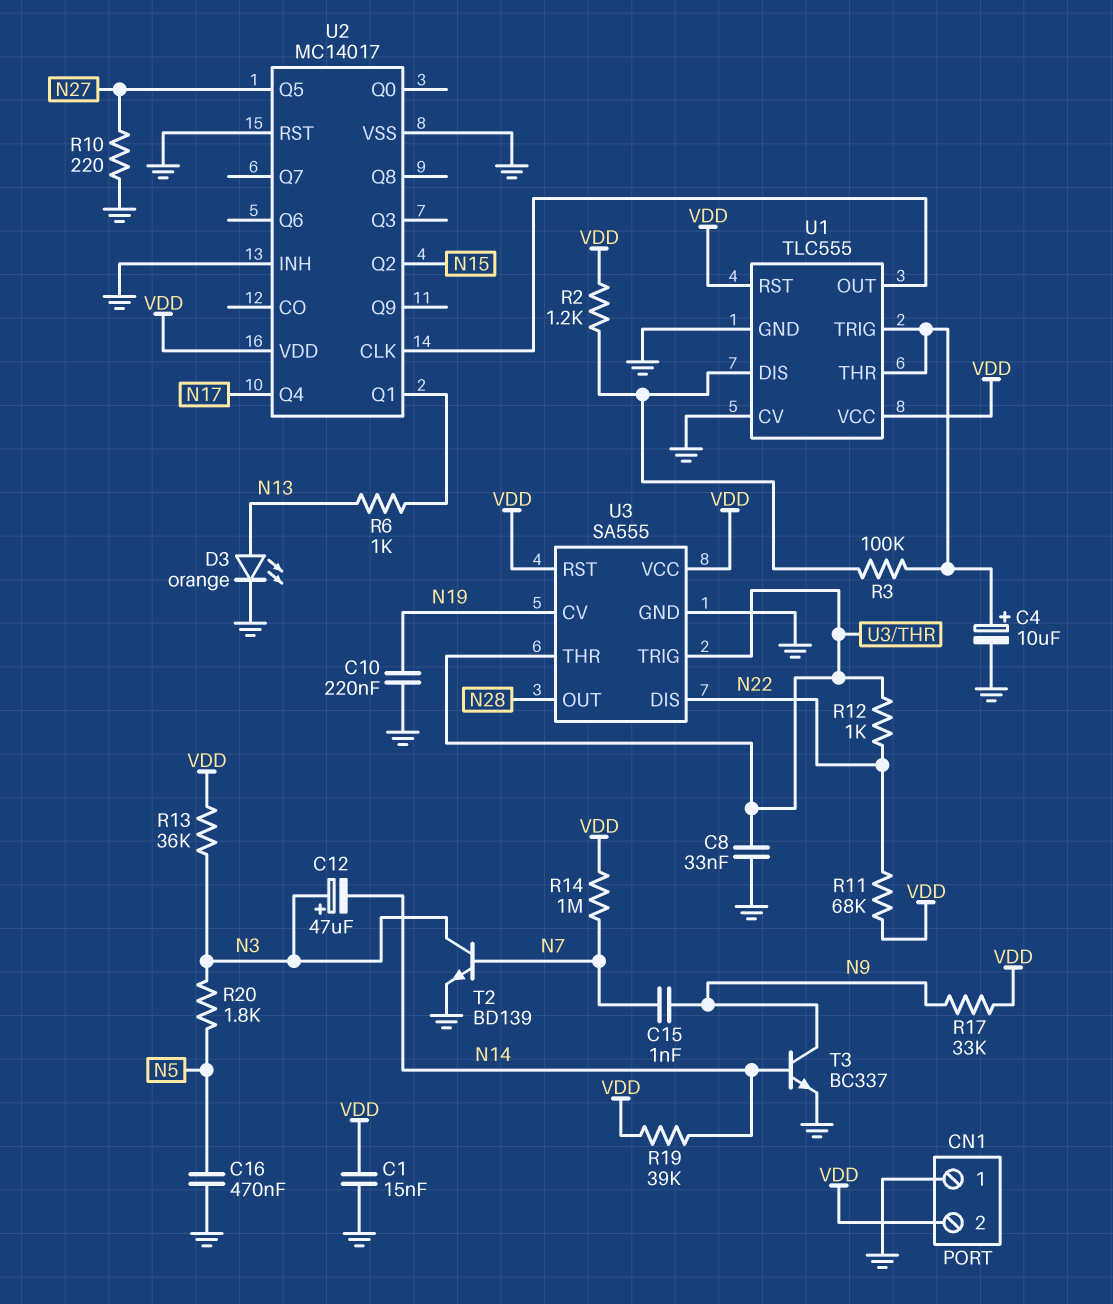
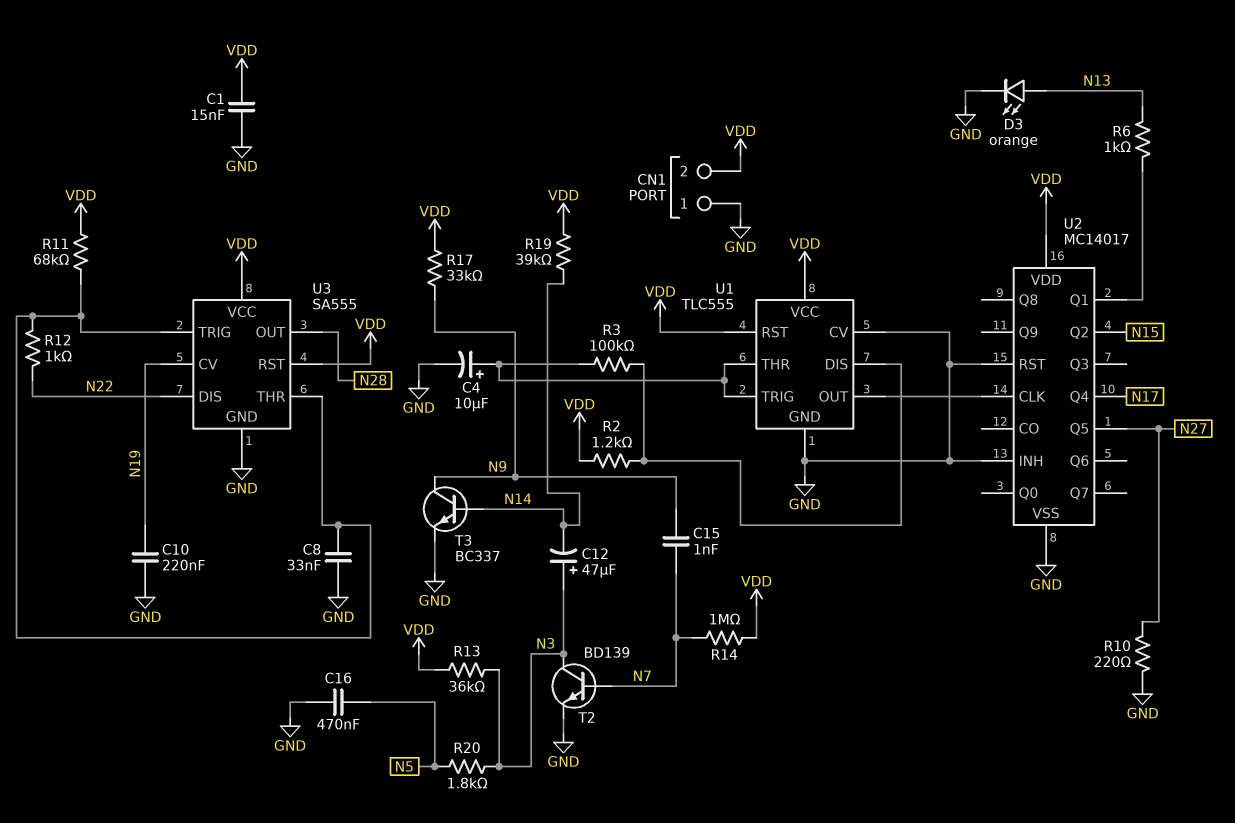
R11: 68k (N22, VDD) -> 68k (U3/THR, VDD)

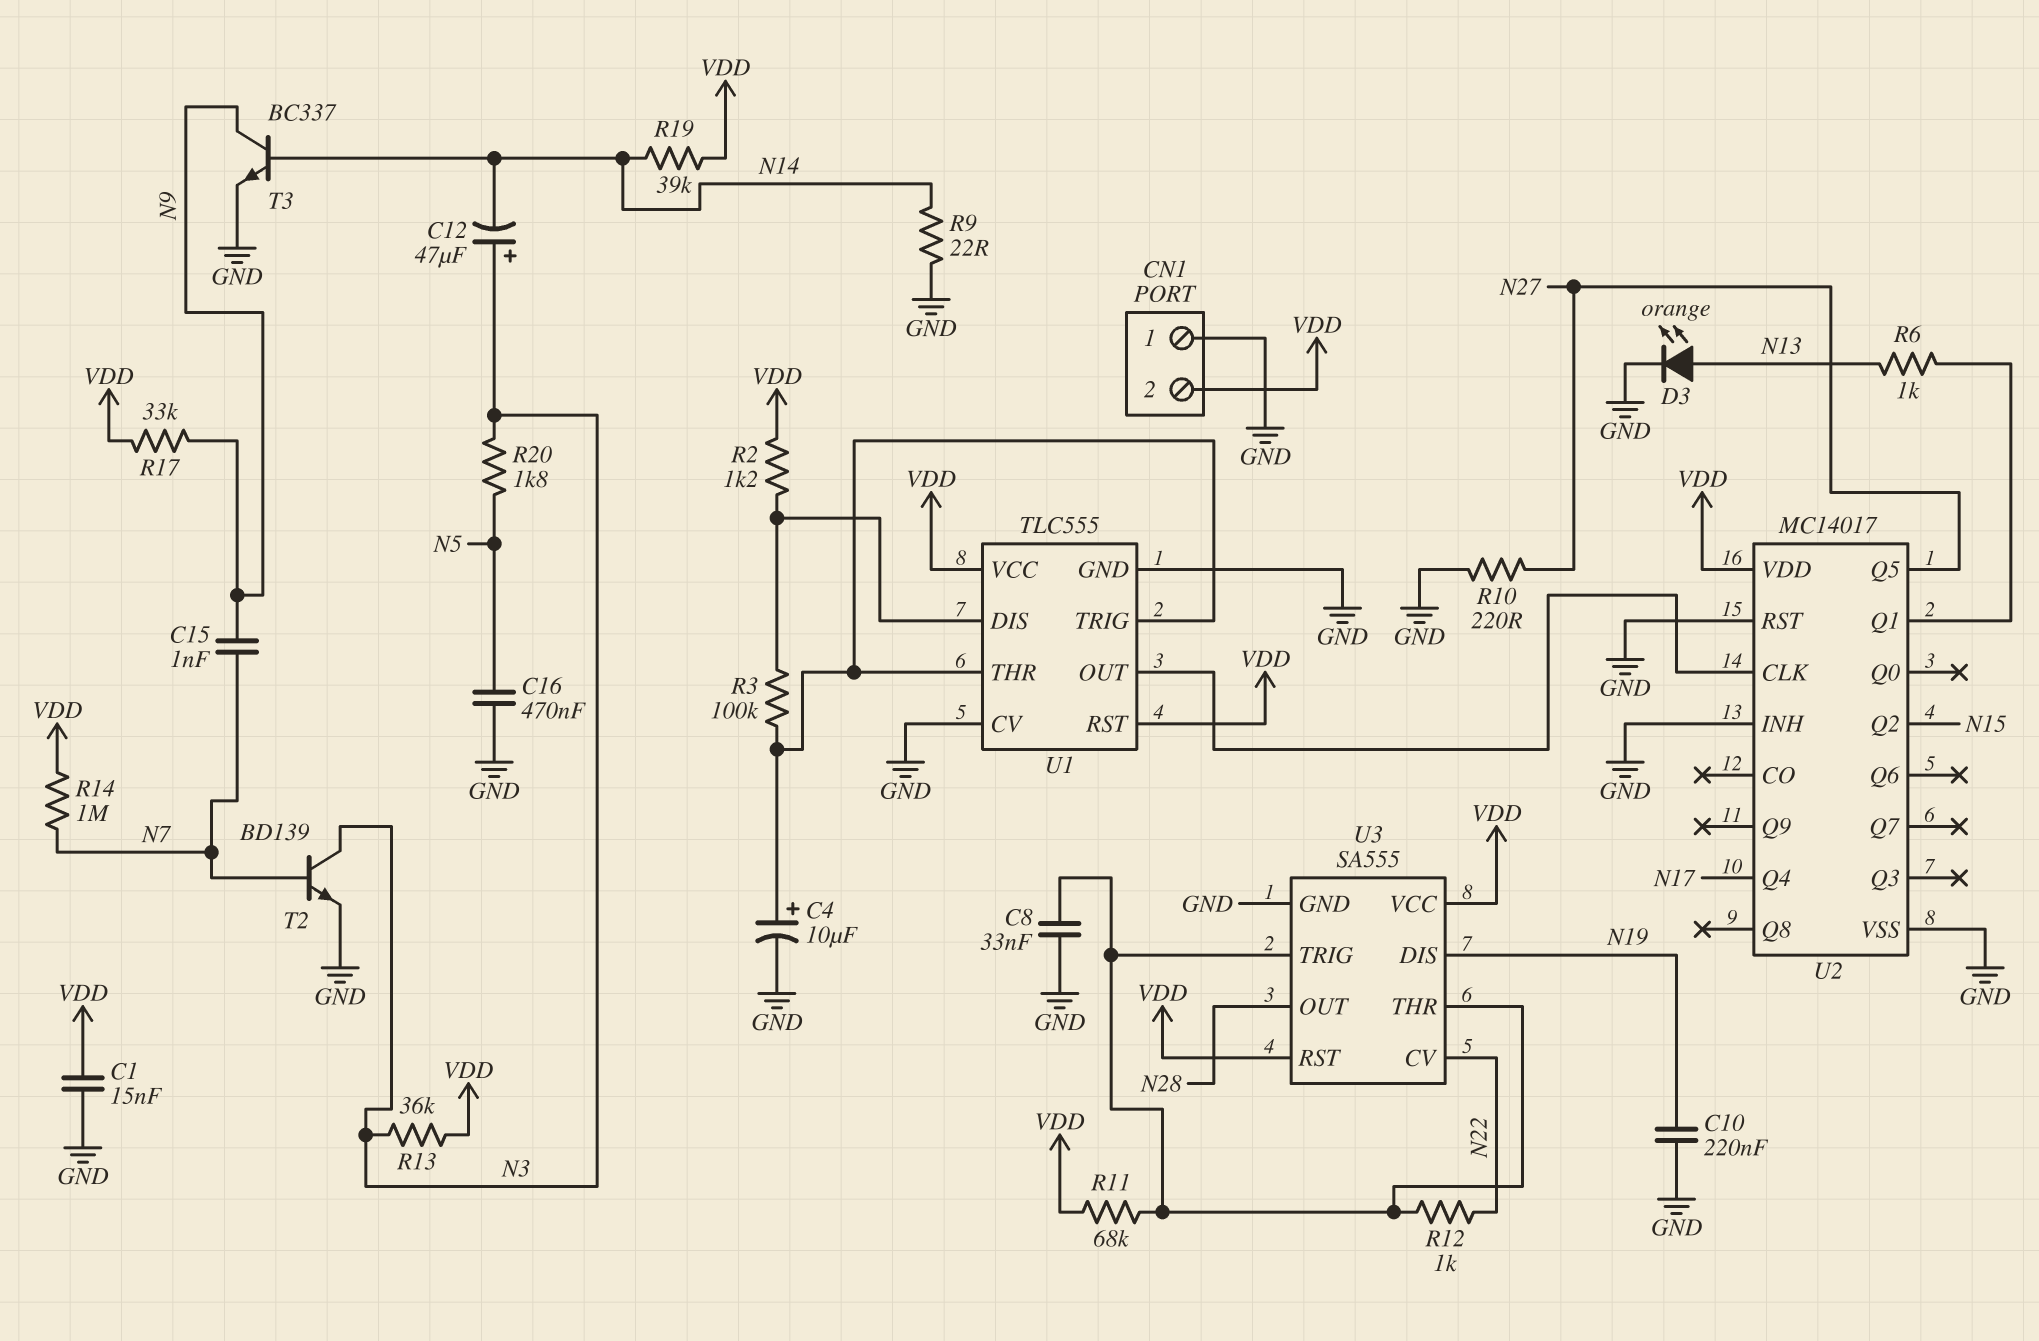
R9: none -> 22 (GND, N14)
U3 pin CV: N19 -> N22
U3 pin DIS: N22 -> N19

